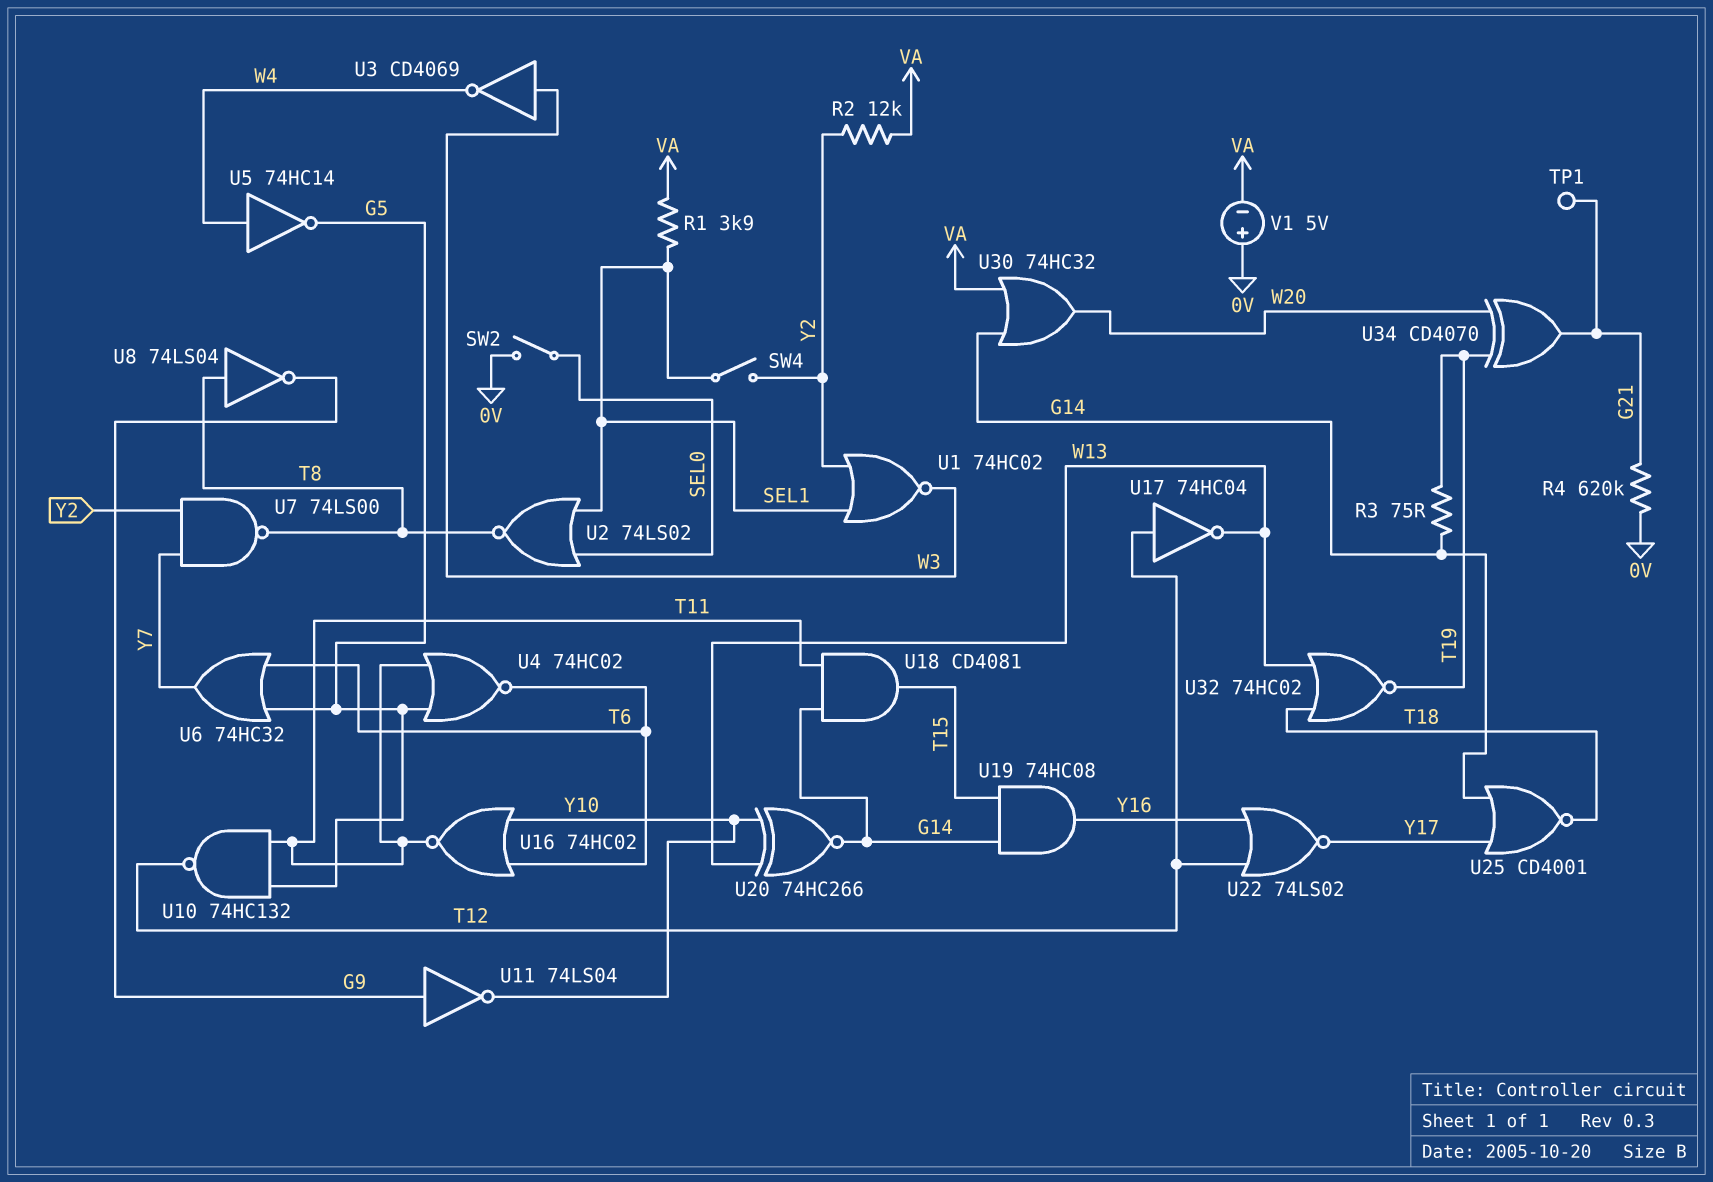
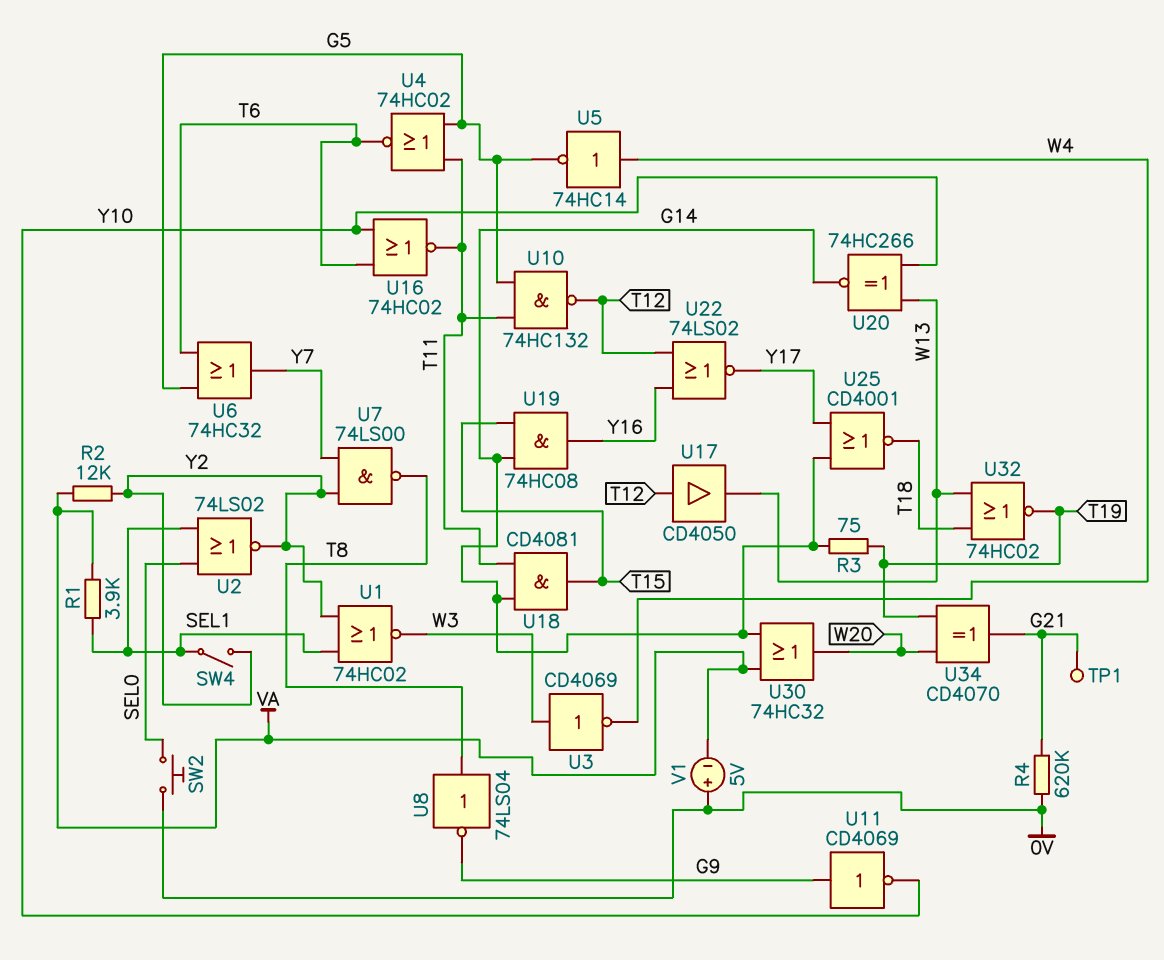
SW2: switch (0V, SEL0) -> button (0V, SEL0)
U2: NOR 74LS02 (in SEL0, in SEL1, out T8) -> NOR 74LS02 (in SEL0, in SEL1, out Y2)
U11: NOT 74LS04 (in G9, out Y10) -> NOT CD4069 (in G9, out Y10)
U17: NOT 74HC04 (in T12, out W13) -> buffer CD4050 (in T12, out W13)

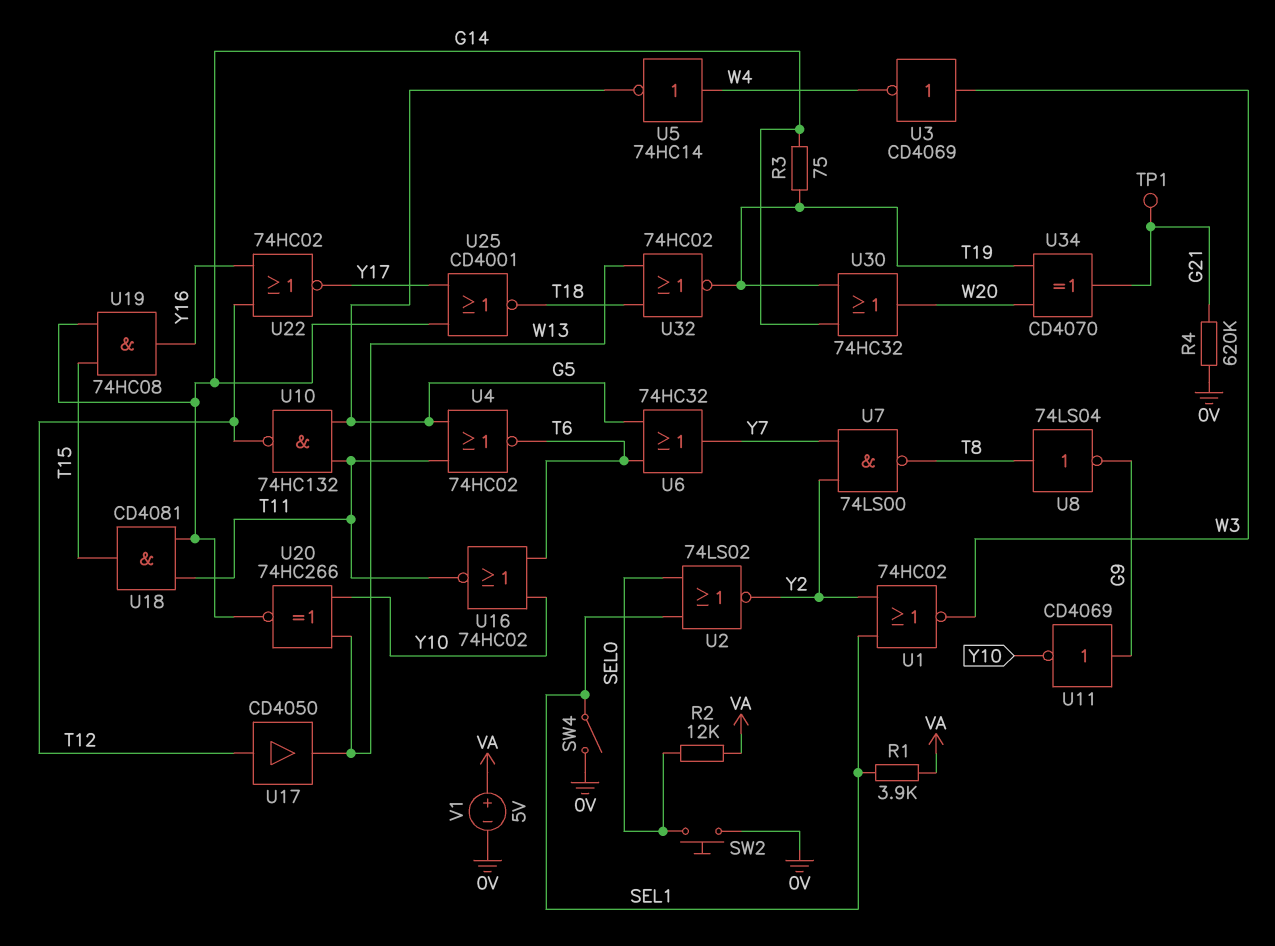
R2: 12k (VA, Y2) -> 12k (SEL0, VA)
SW4: switch (SEL1, Y2) -> switch (0V, SEL1)
U22: NOR 74LS02 (in T12, in Y16, out Y17) -> NOR 74HC02 (in T12, in Y16, out Y17)
U30: OR 74HC32 (in G14, in VA, out W20) -> OR 74HC32 (in G14, in T19, out W20)
V1: 5V (plus 0V, minus VA) -> 5V (plus VA, minus 0V)

